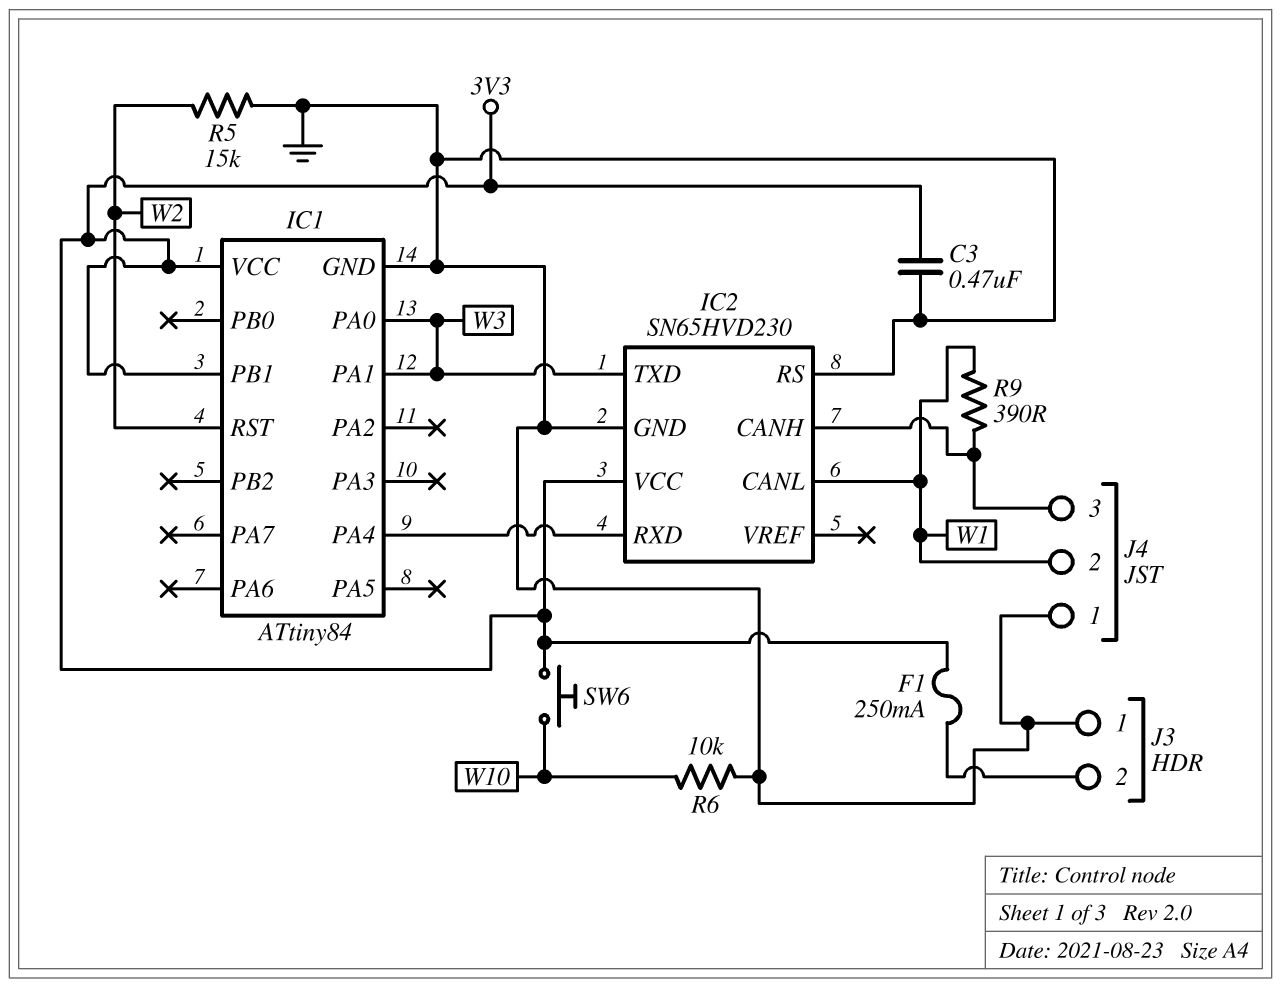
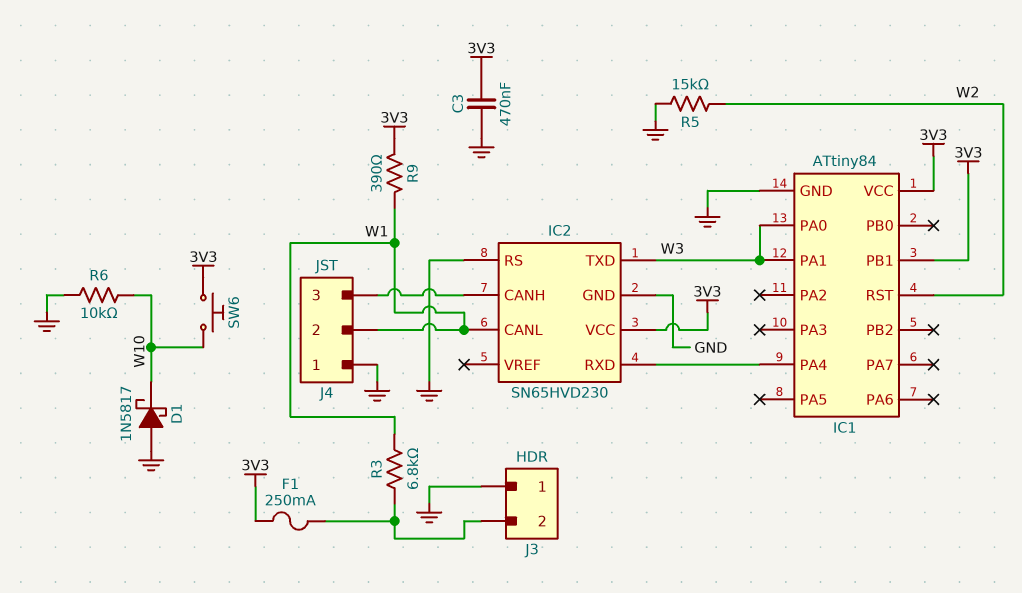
D1: none -> schottky 1N5817 (A GND, K W10)
R3: none -> 6.8k (J3/2, W1)
R9: 390 (IC2/CANH, W1) -> 390 (3V3, W1)

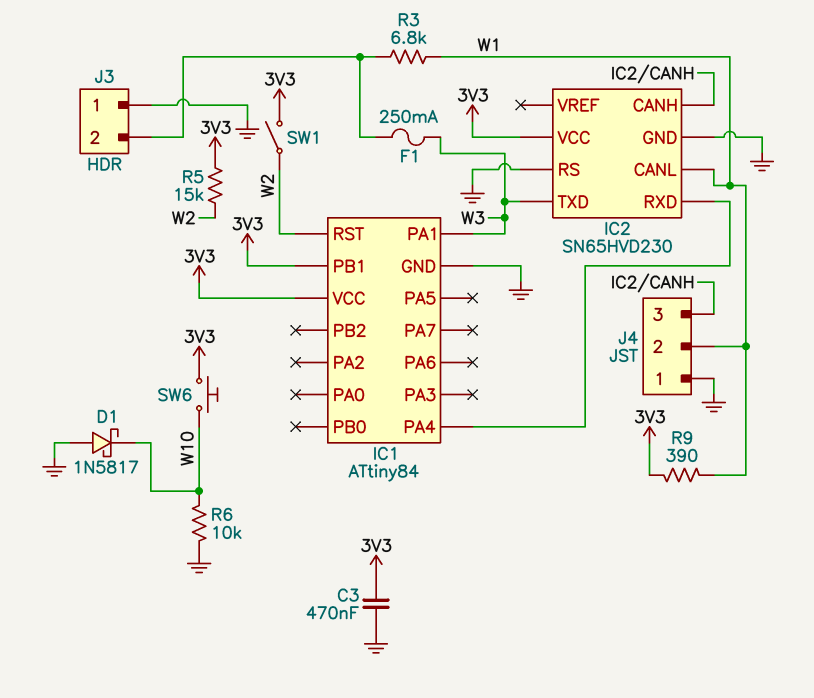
F1: 250mA (3V3, J3/2) -> 250mA (J3/2, W3)
IC1 pin PA0: W3 -> none
R5: 15k (GND, W2) -> 15k (3V3, W2)
SW1: none -> switch (3V3, W2)

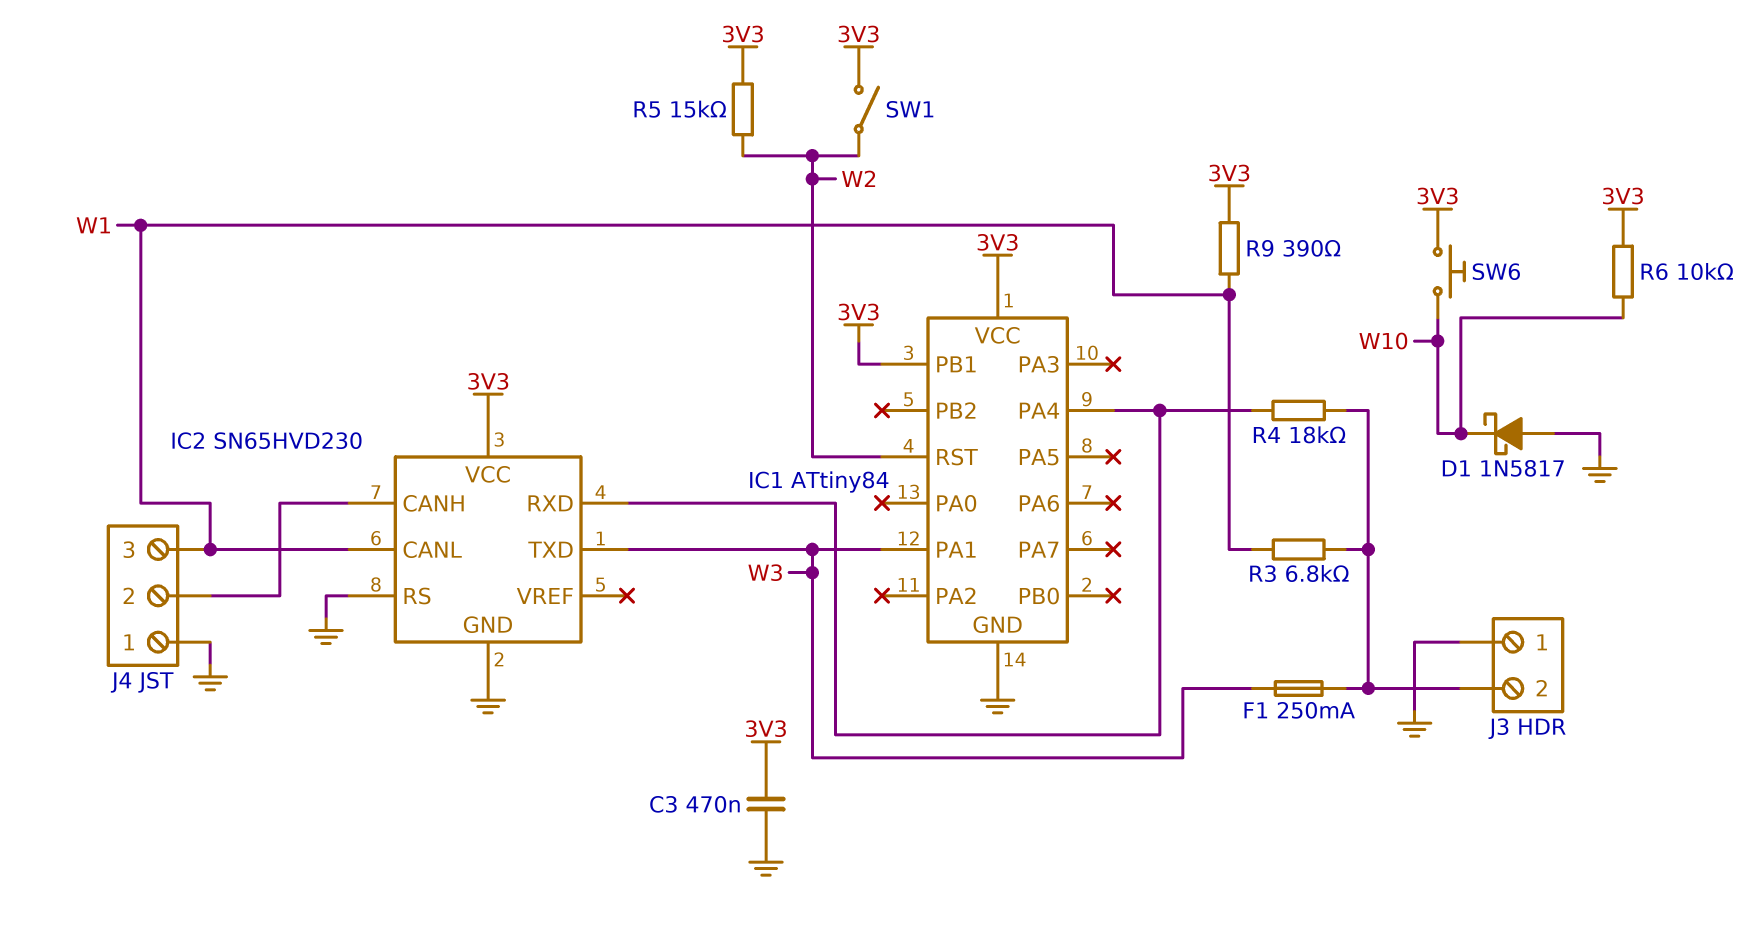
J4 pin 2: W1 -> IC2/CANH
J4 pin 3: IC2/CANH -> W1
R4: none -> 18k (IC1/PA4, J3/2)
R6: 10k (GND, W10) -> 10k (3V3, W10)

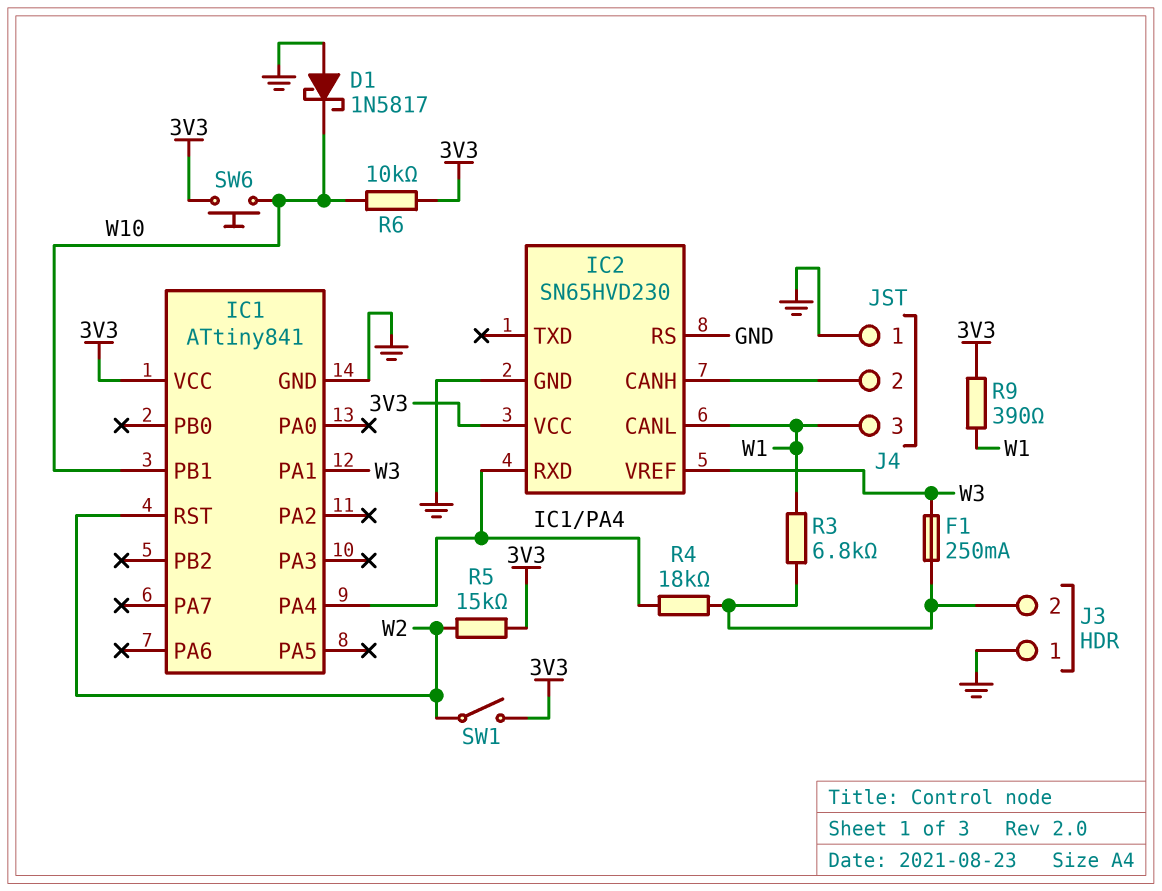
C3: 470nF (3V3, GND) -> none
IC1: ATtiny84 -> ATtiny841
IC1 pin PB1: 3V3 -> W10
IC2 pin TXD: W3 -> none
IC2 pin VREF: none -> W3

